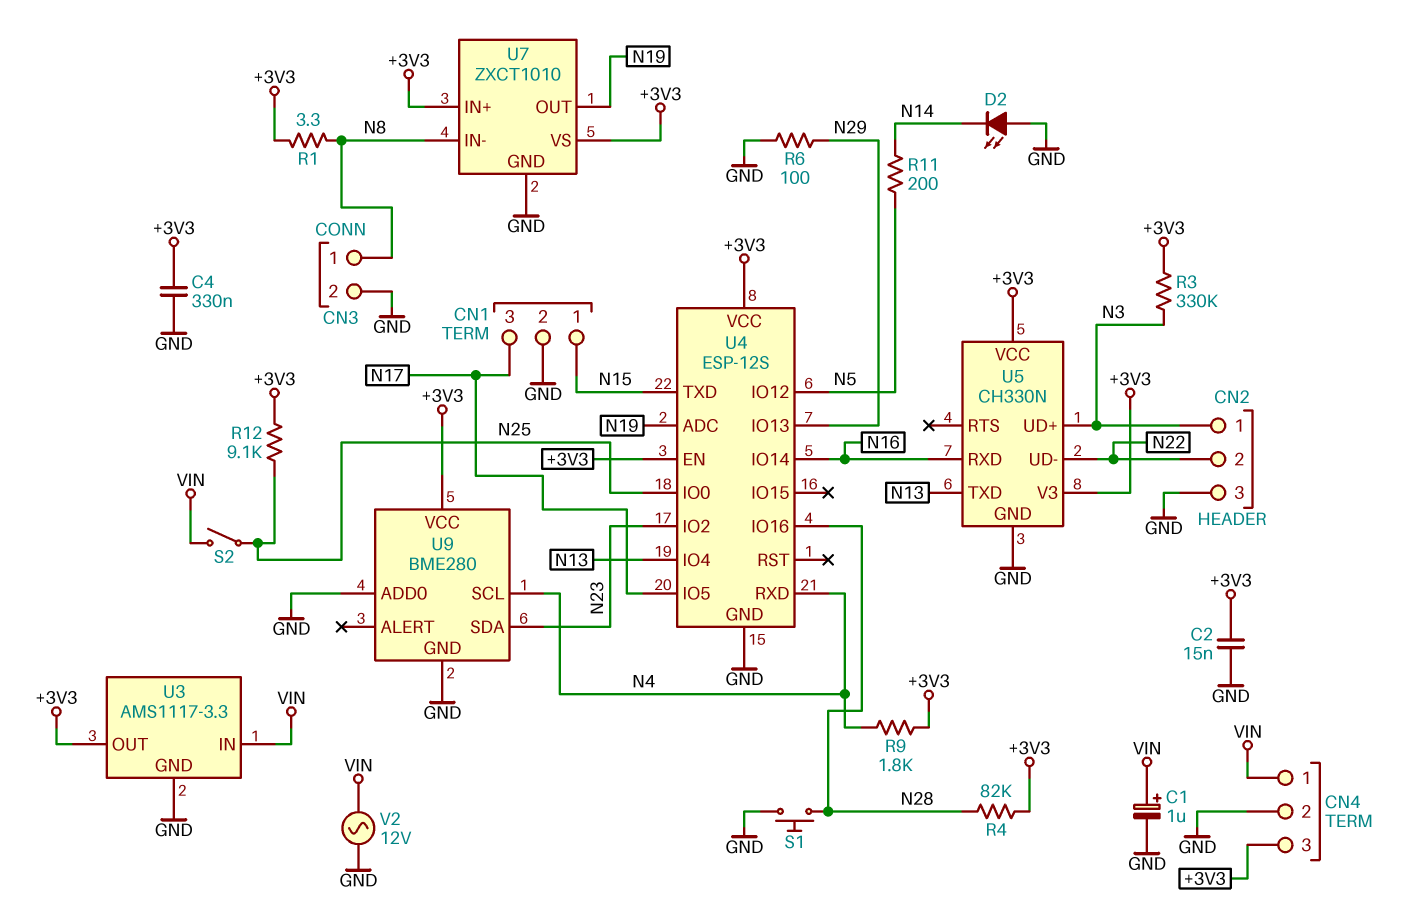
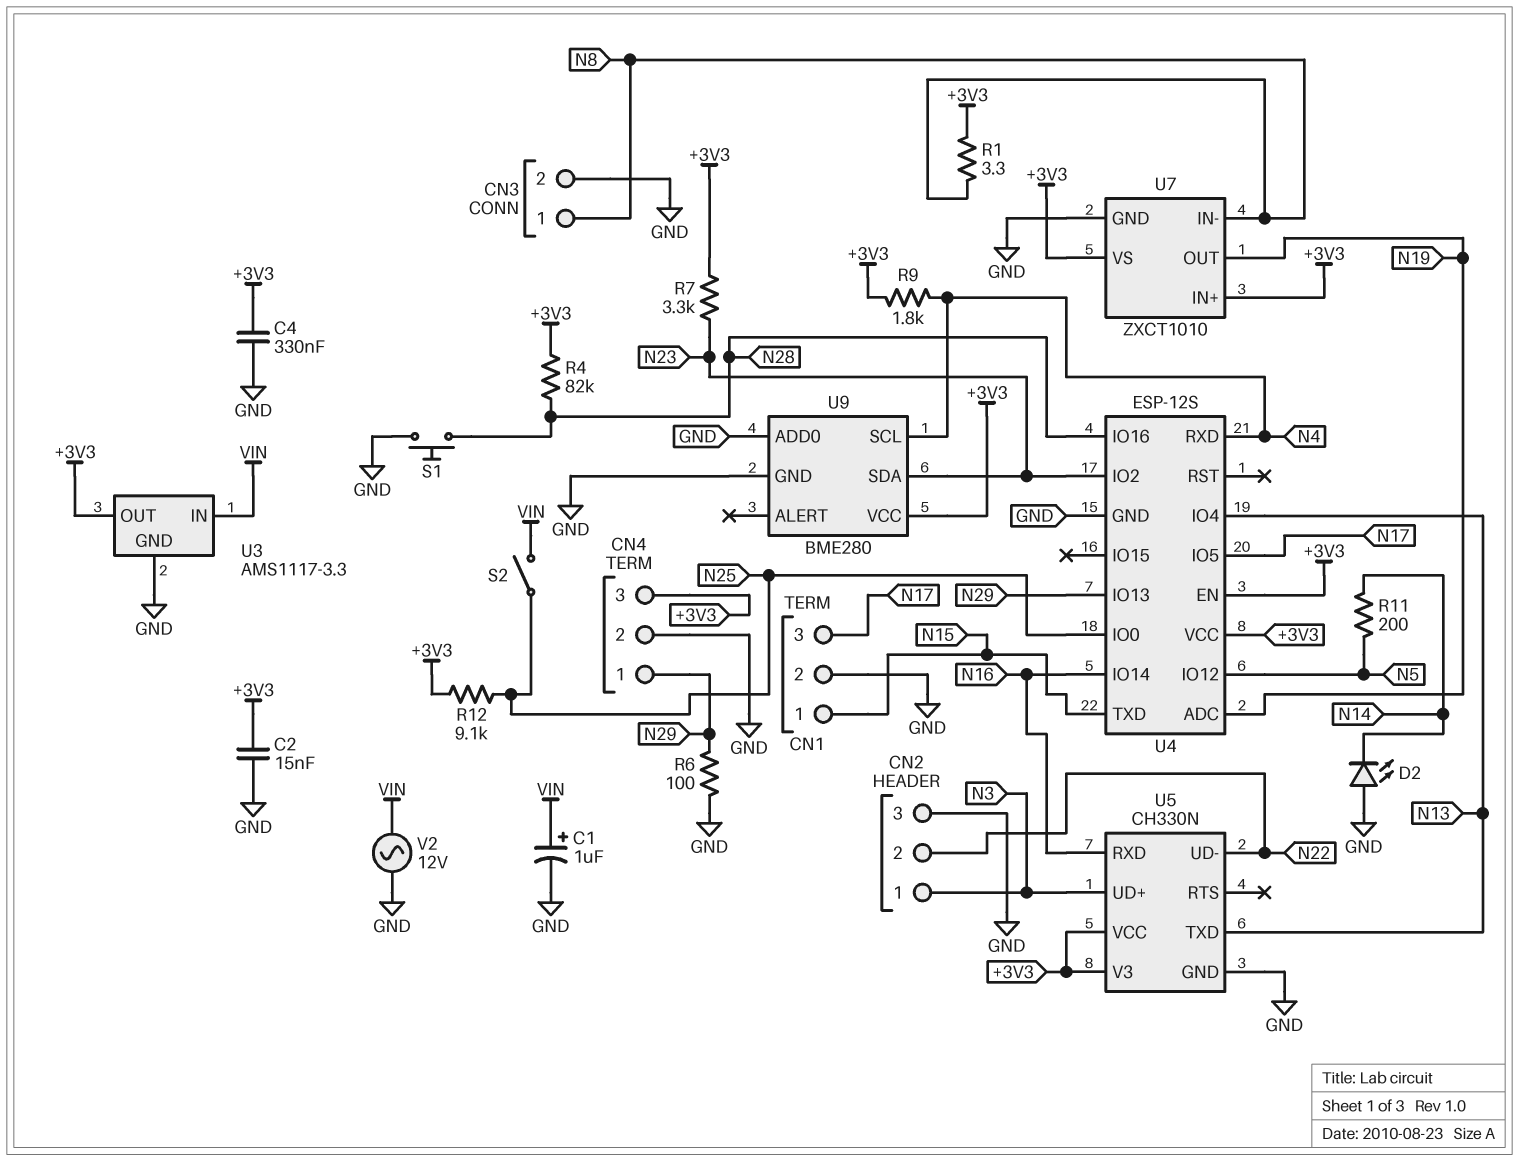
CN4 pin 1: VIN -> N29
R3: 330k (+3V3, N3) -> none
R7: none -> 3.3k (+3V3, N23)

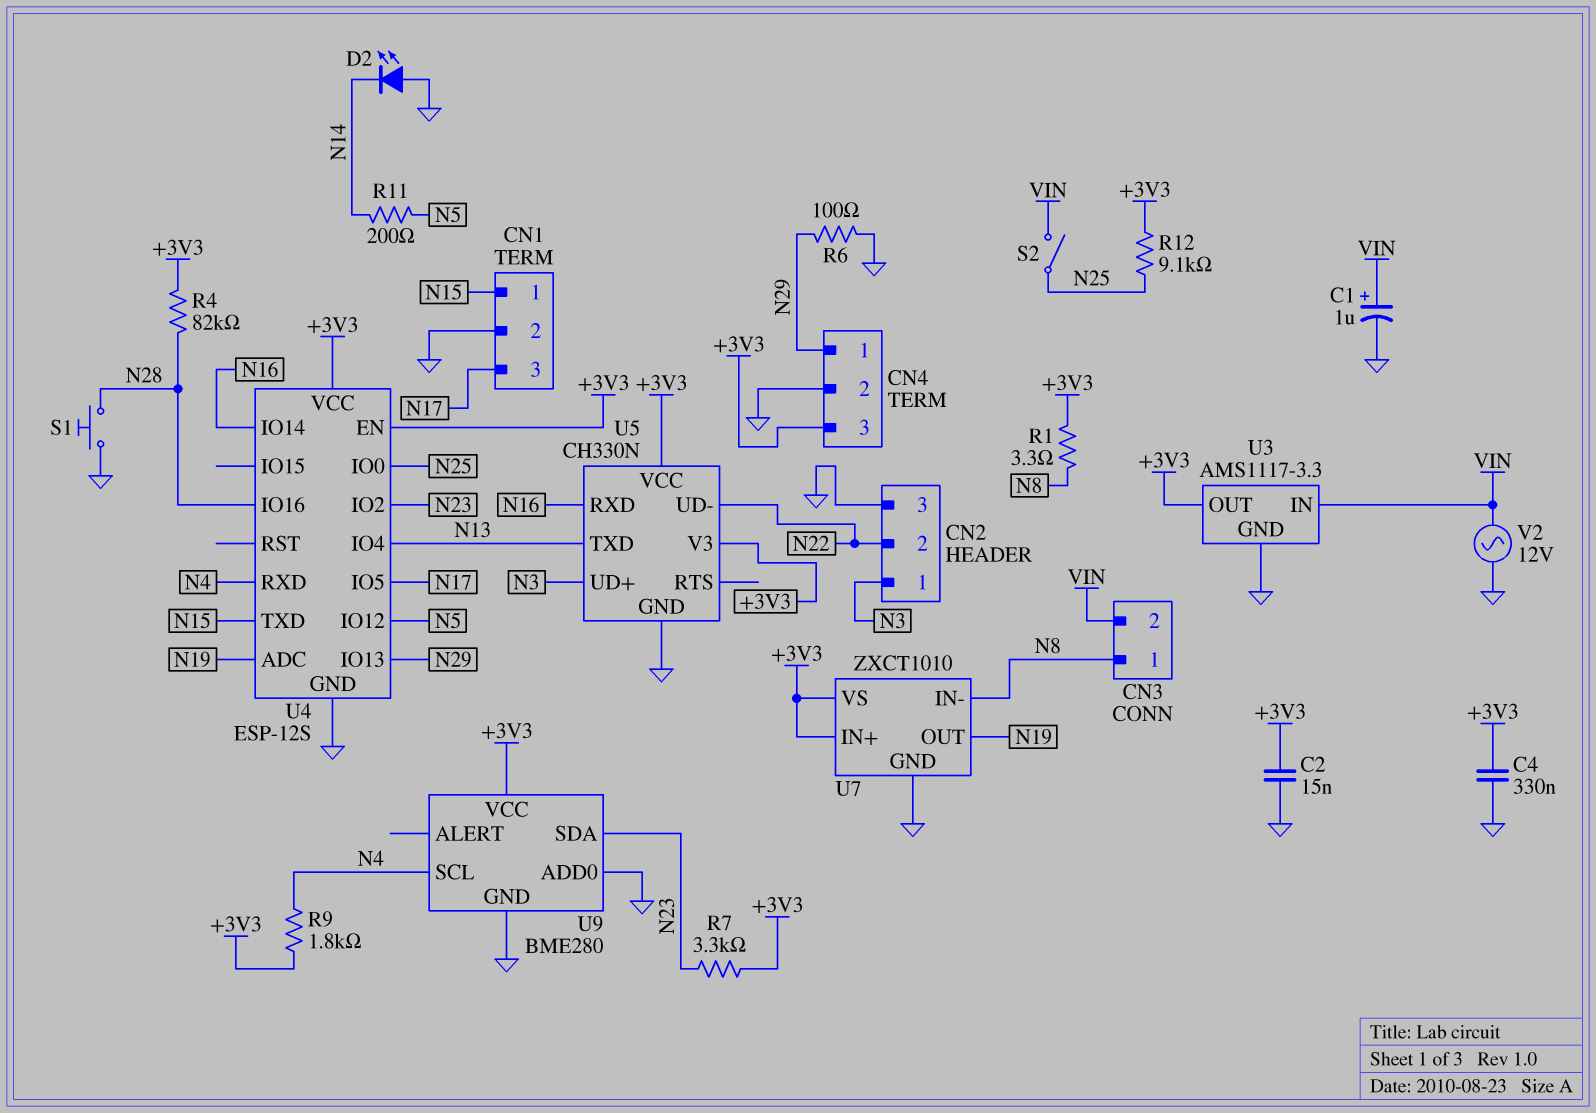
CN3 pin 2: GND -> VIN

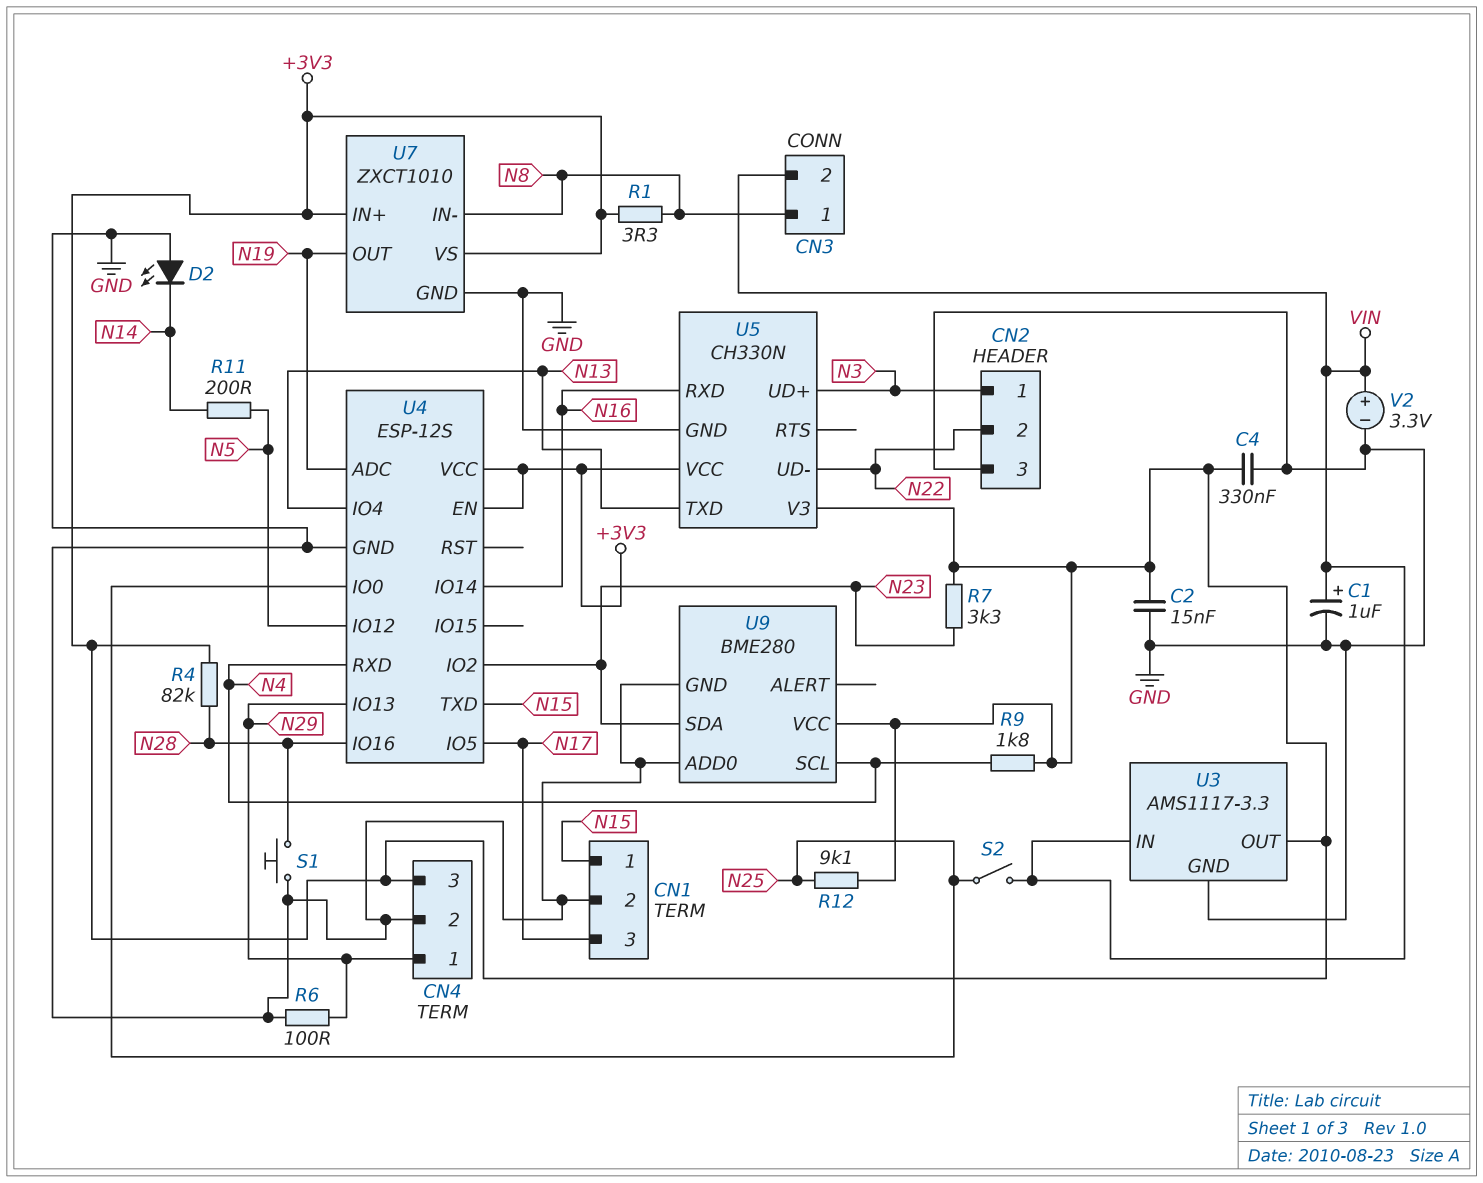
V2: AC 12V (GND, VIN) -> 3.3V (plus VIN, minus GND)

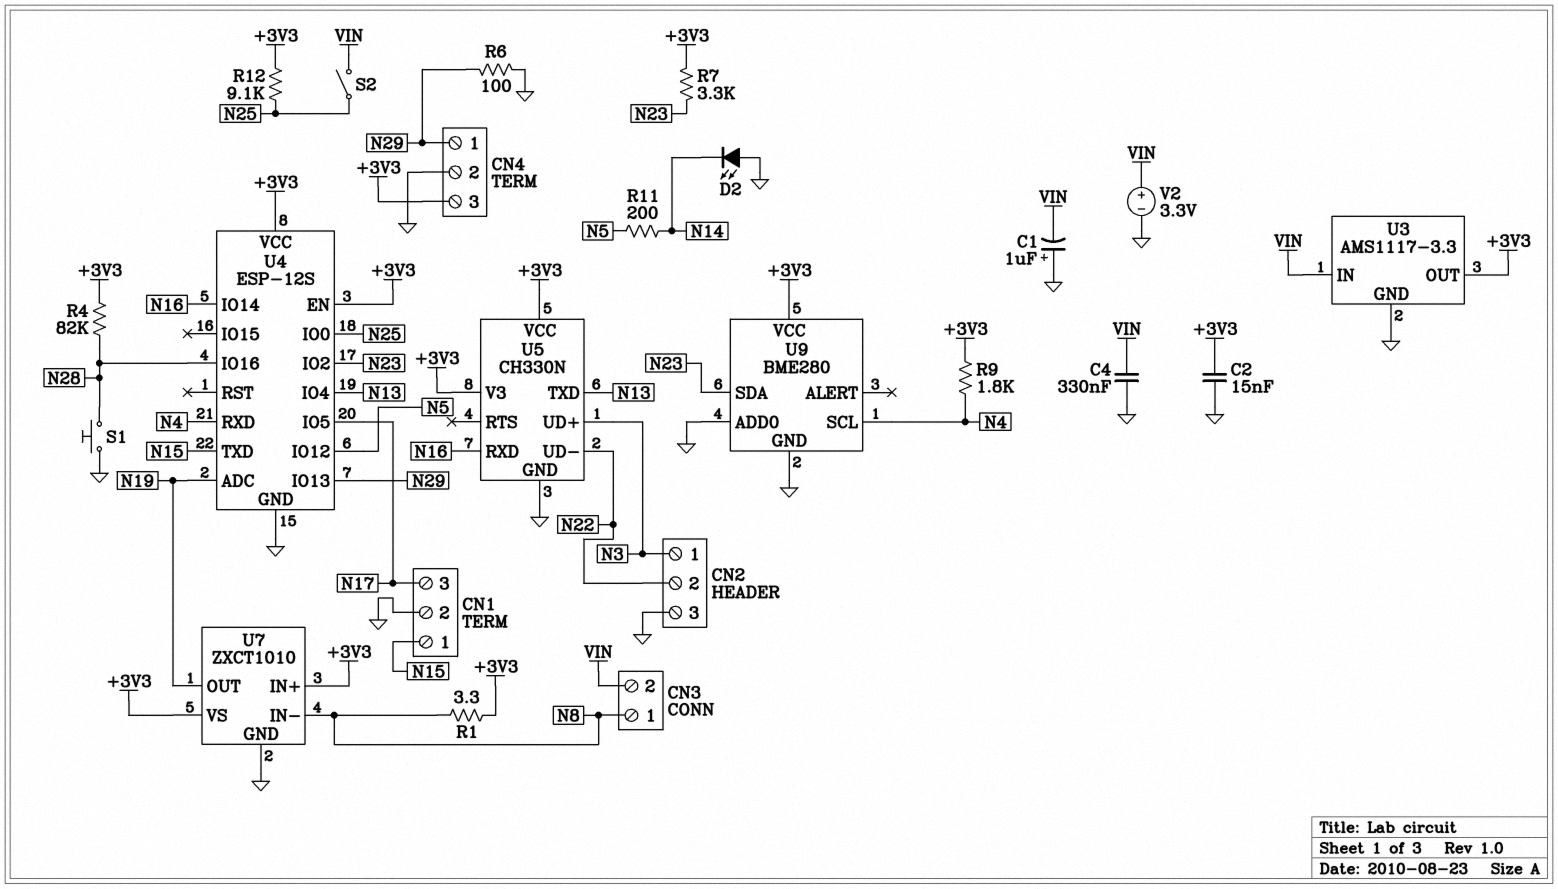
C1: 1uF (plus VIN, minus GND) -> 1uF (plus GND, minus VIN)
C4: 330nF (+3V3, GND) -> 330nF (GND, VIN)

